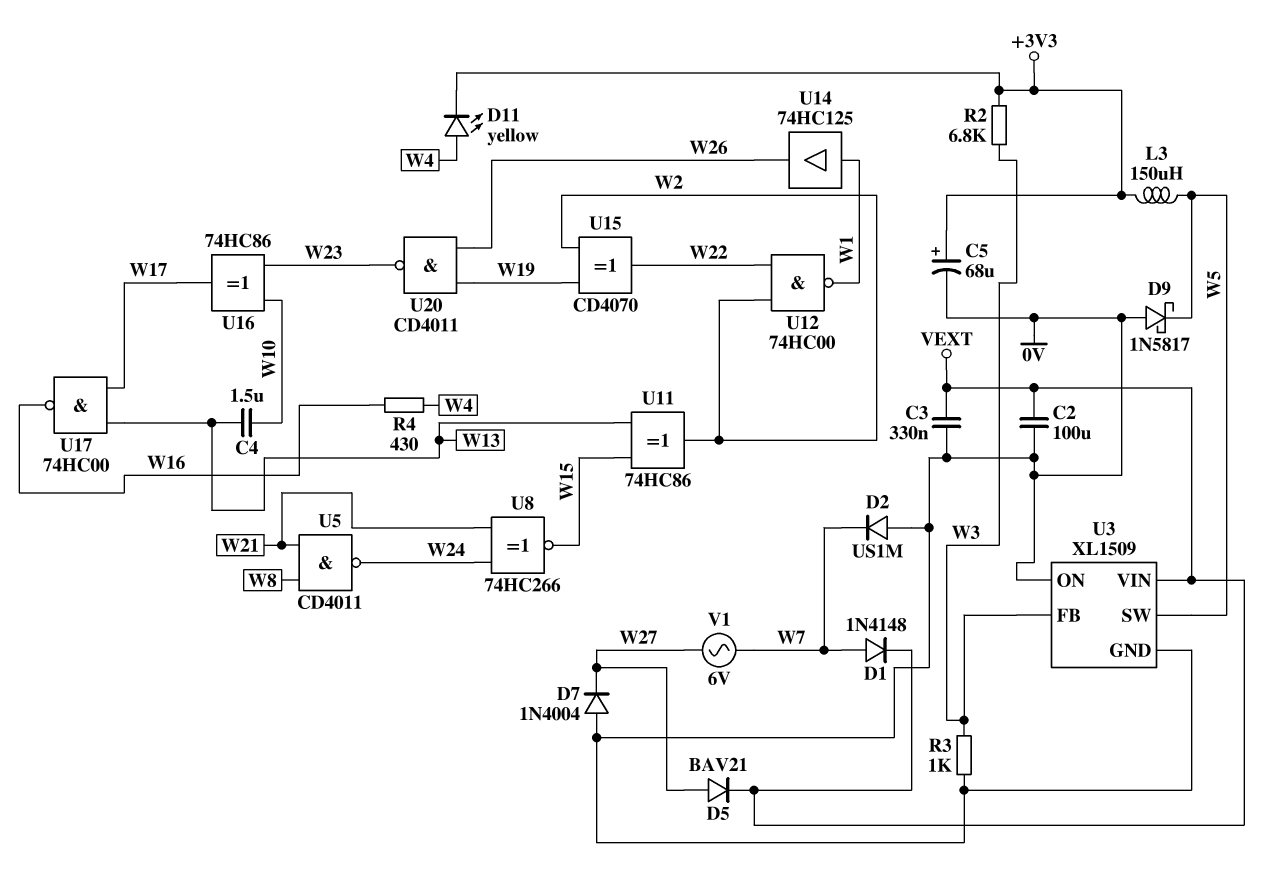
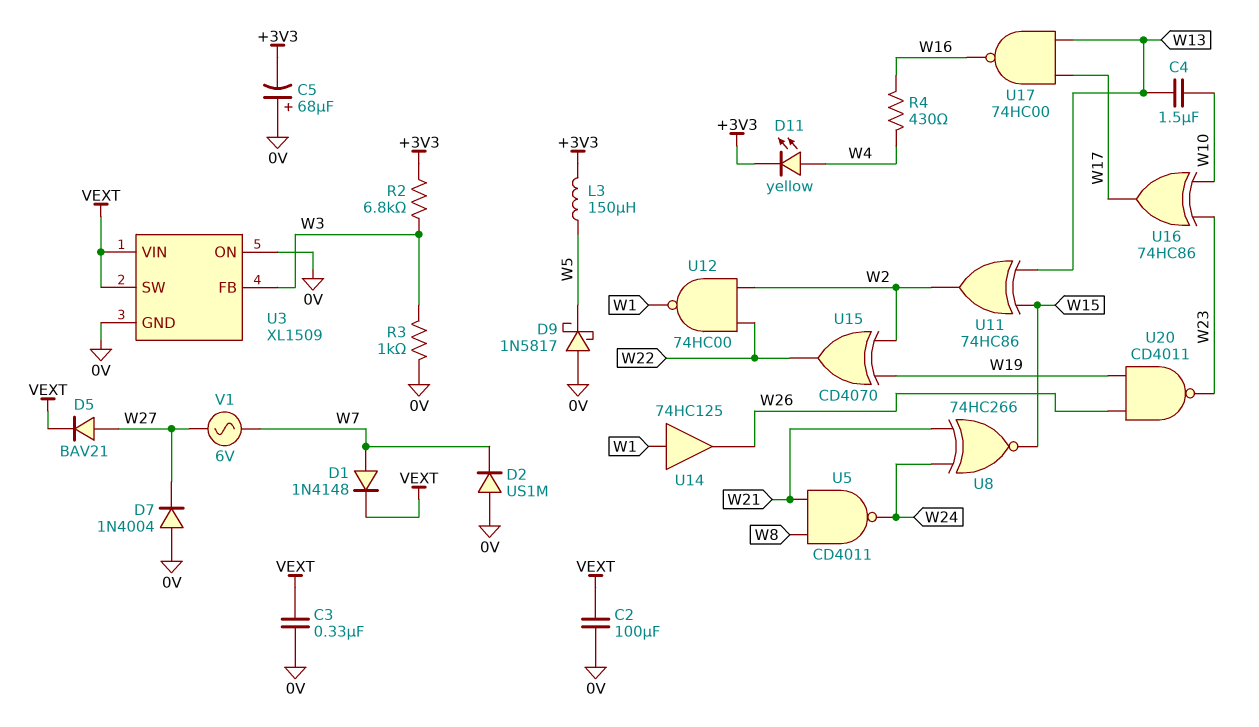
C5: 68uF (plus +3V3, minus 0V) -> 68uF (plus 0V, minus +3V3)
U3 pin SW: W5 -> VEXT

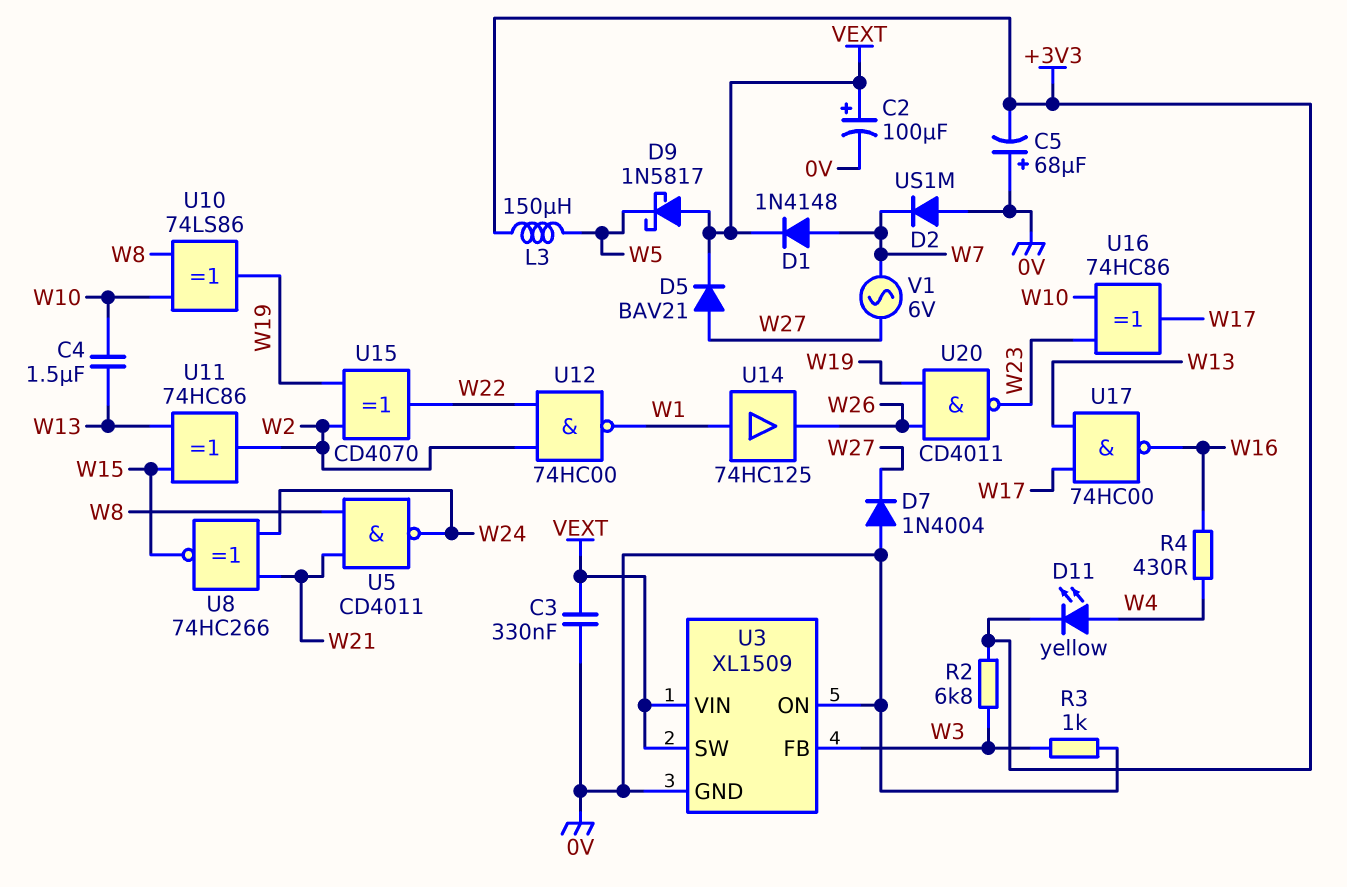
C2: 100uF (0V, VEXT) -> 100uF (plus VEXT, minus 0V)
D9: schottky 1N5817 (A 0V, K W5) -> schottky 1N5817 (A VEXT, K W5)
U10: none -> XOR 74LS86 (in W8, in W10, out W19)

